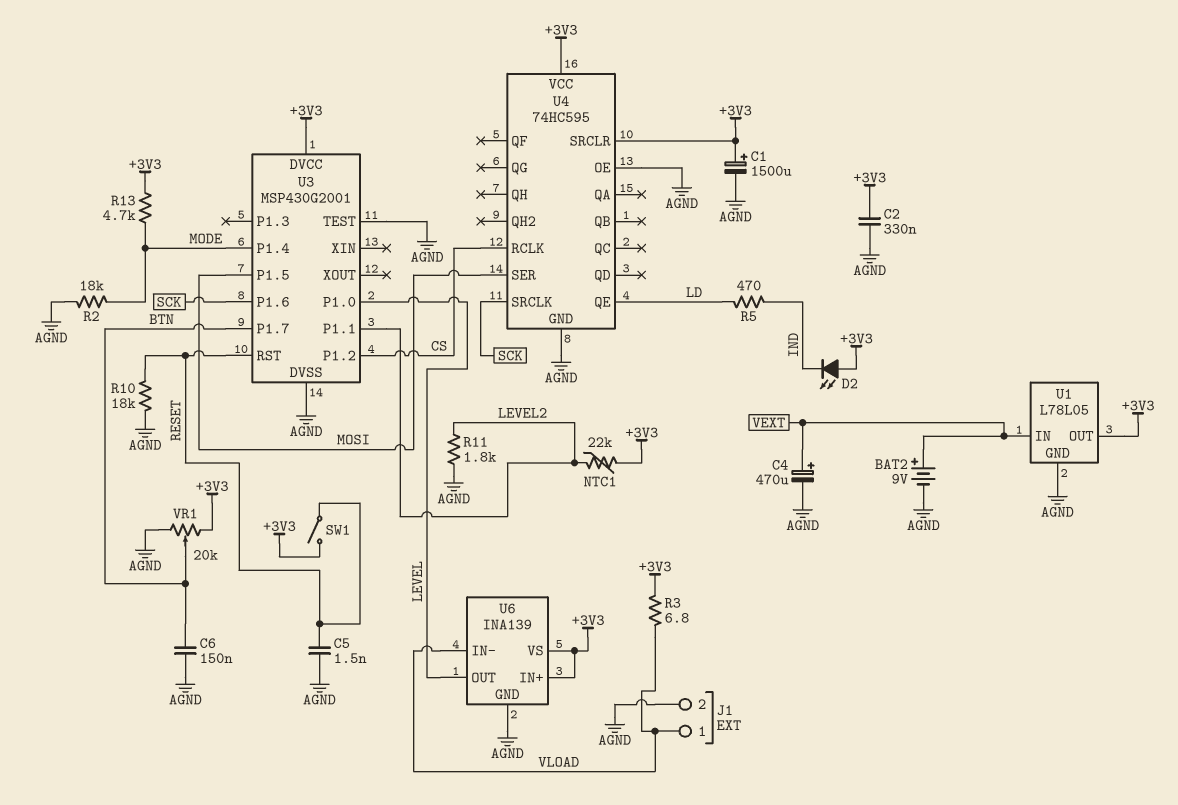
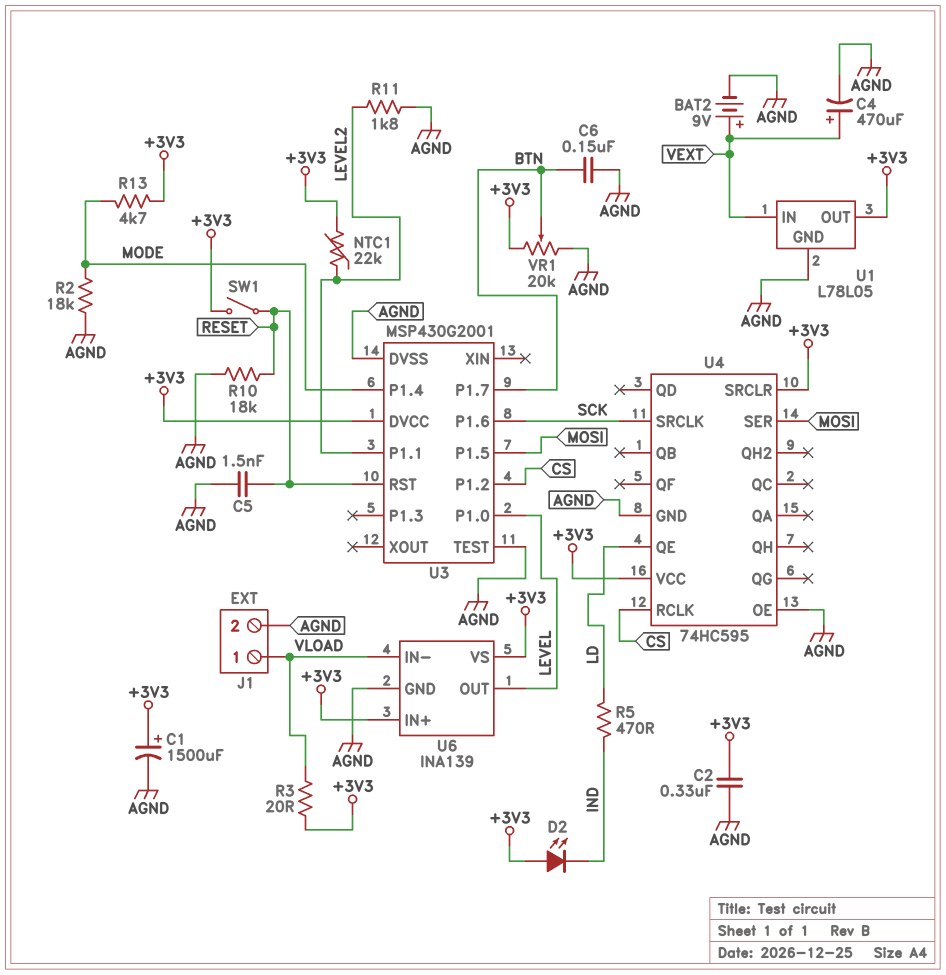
R3: 6.8 (+3V3, VLOAD) -> 20 (+3V3, VLOAD)

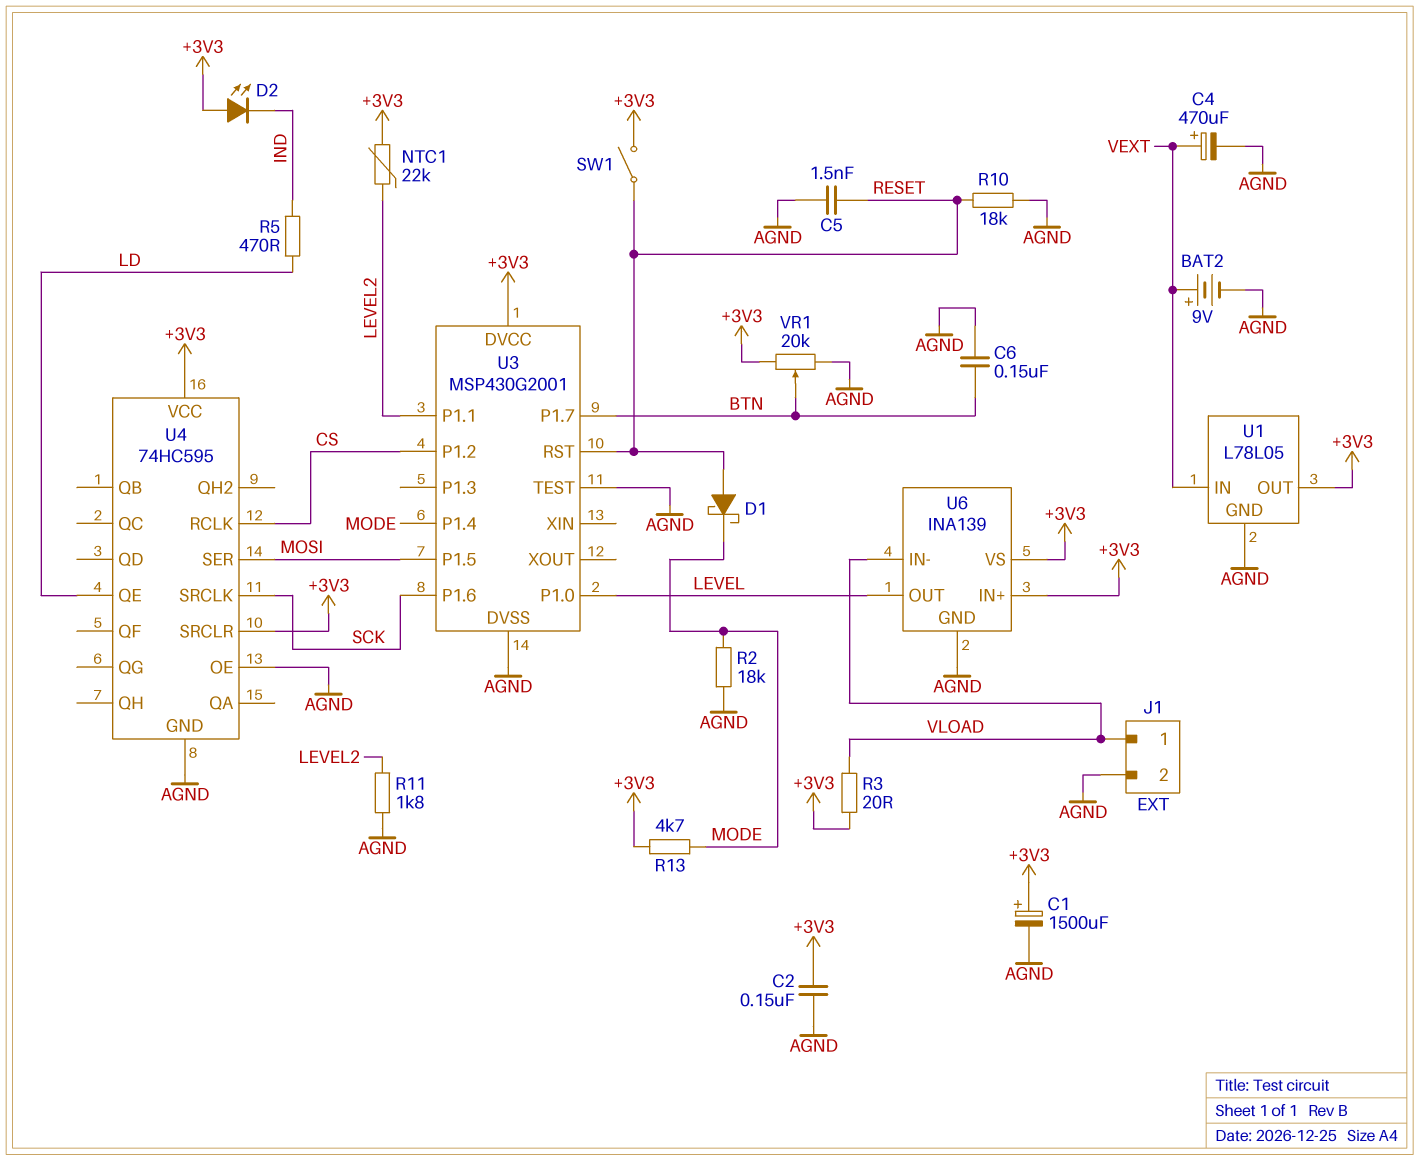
C2: 330nF (+3V3, AGND) -> 150nF (+3V3, AGND)
D1: none -> schottky (A RESET, K MODE)

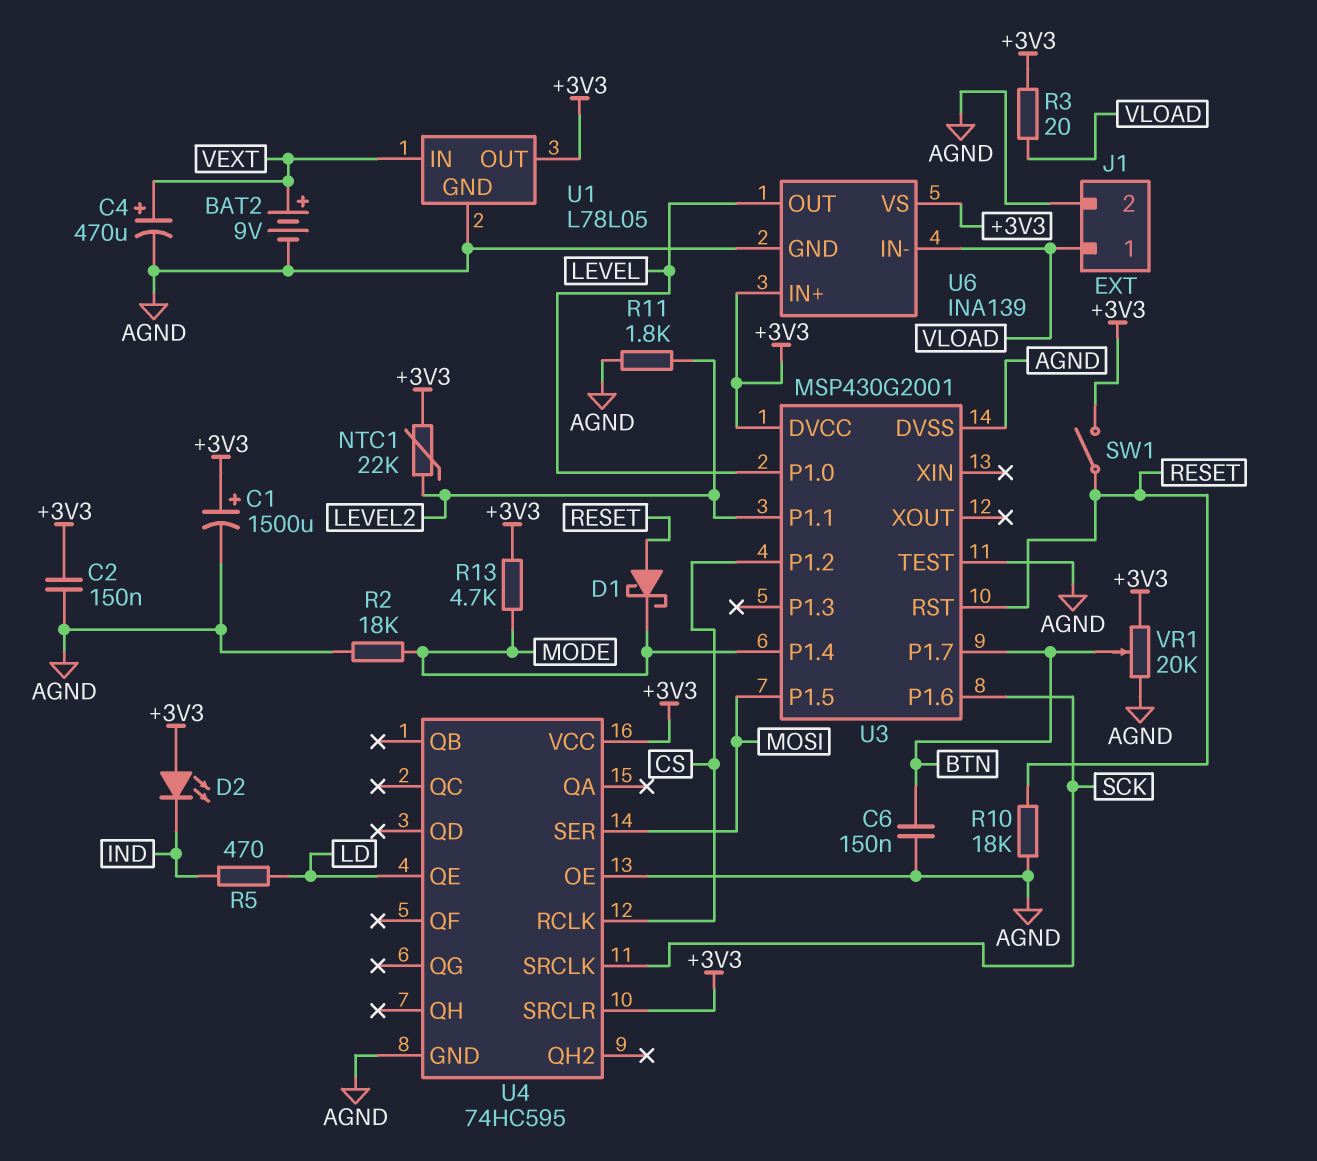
C5: 1.5nF (AGND, RESET) -> none

